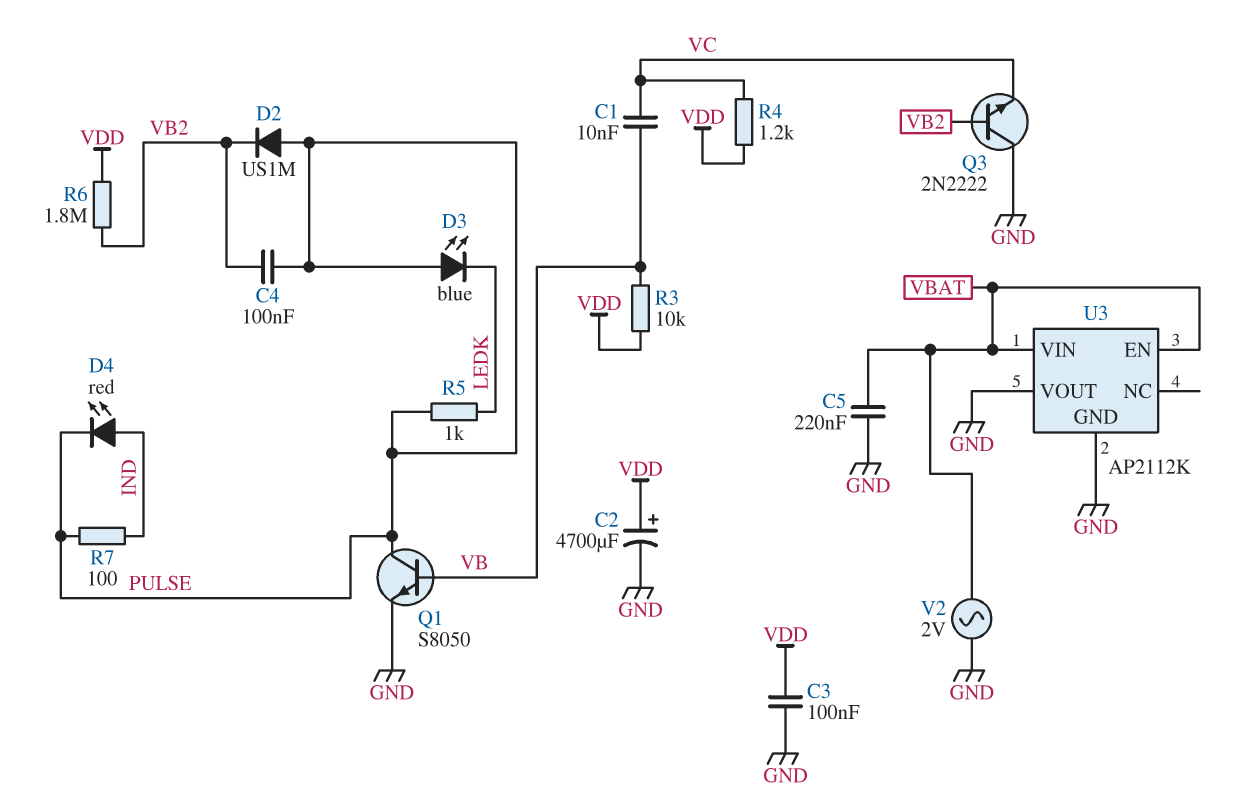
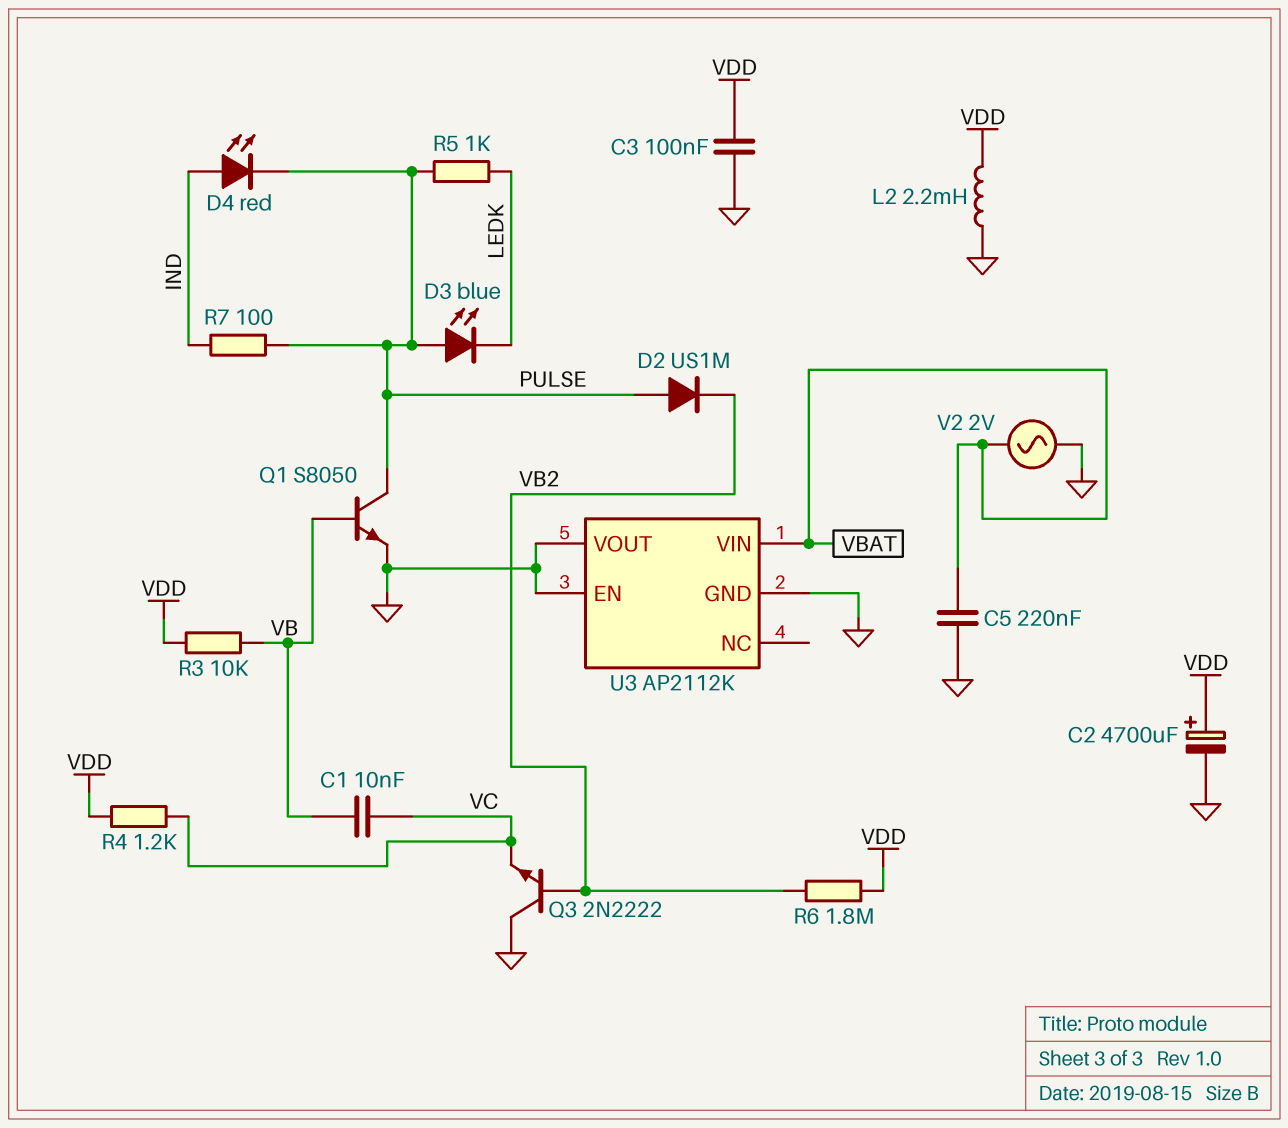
C4: 100nF (PULSE, VB2) -> none
L2: none -> 2.2mH (GND, VDD)
U3 pin EN: VBAT -> GND

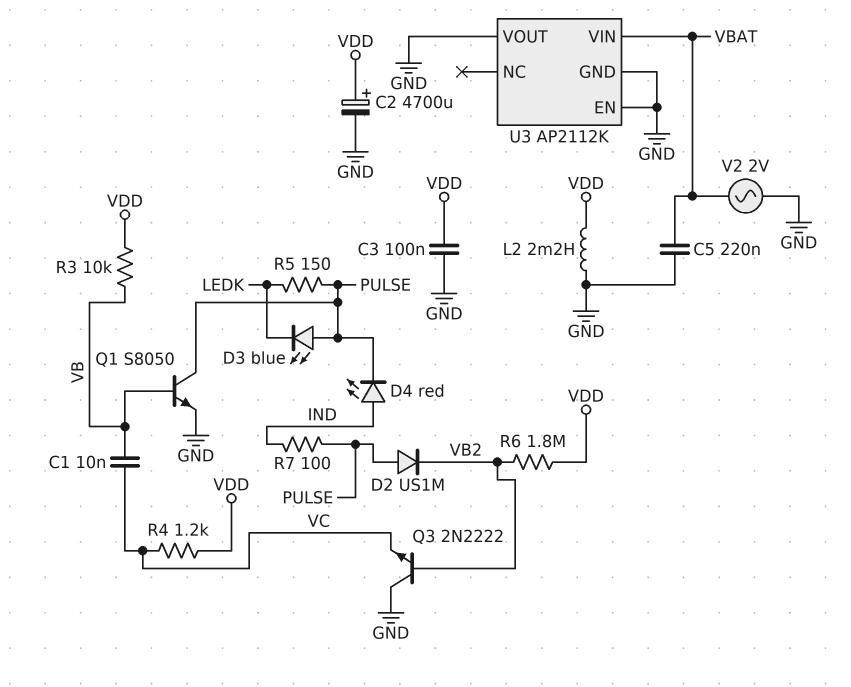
R5: 1k (LEDK, PULSE) -> 150 (LEDK, PULSE)

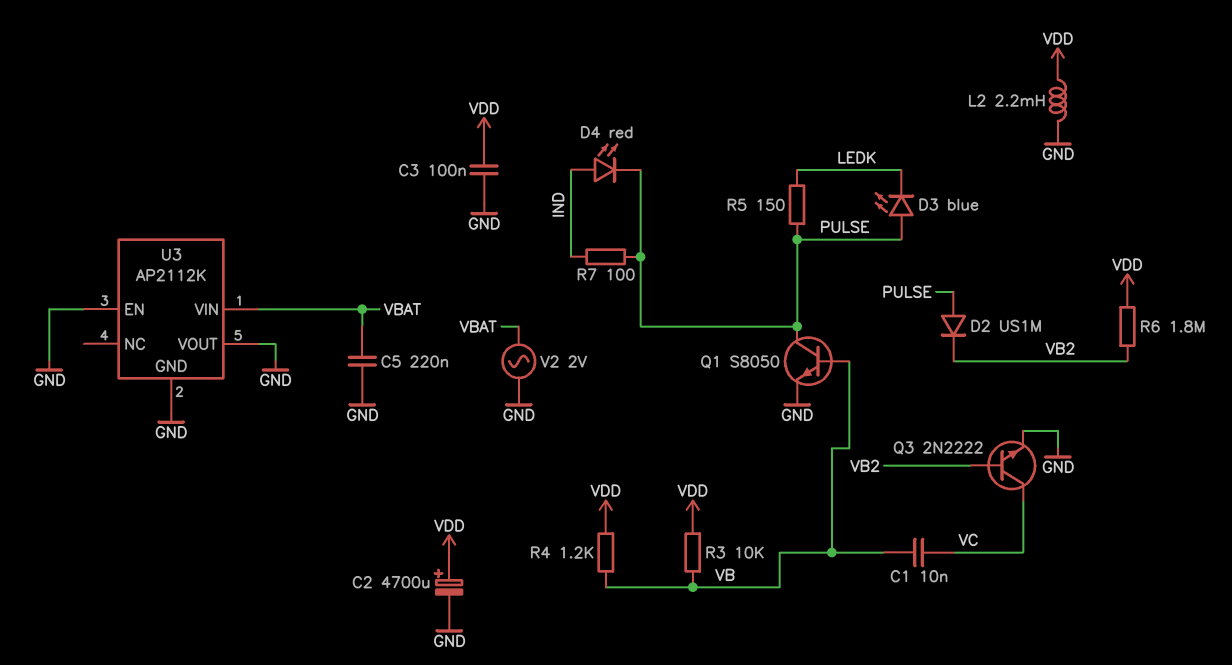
Q3: NPN 2N2222 (B VB2, C GND, E VC) -> NPN 2N2222 (B VB2, C VC, E GND)
R4: 1.2k (VC, VDD) -> 1.2k (VB, VDD)

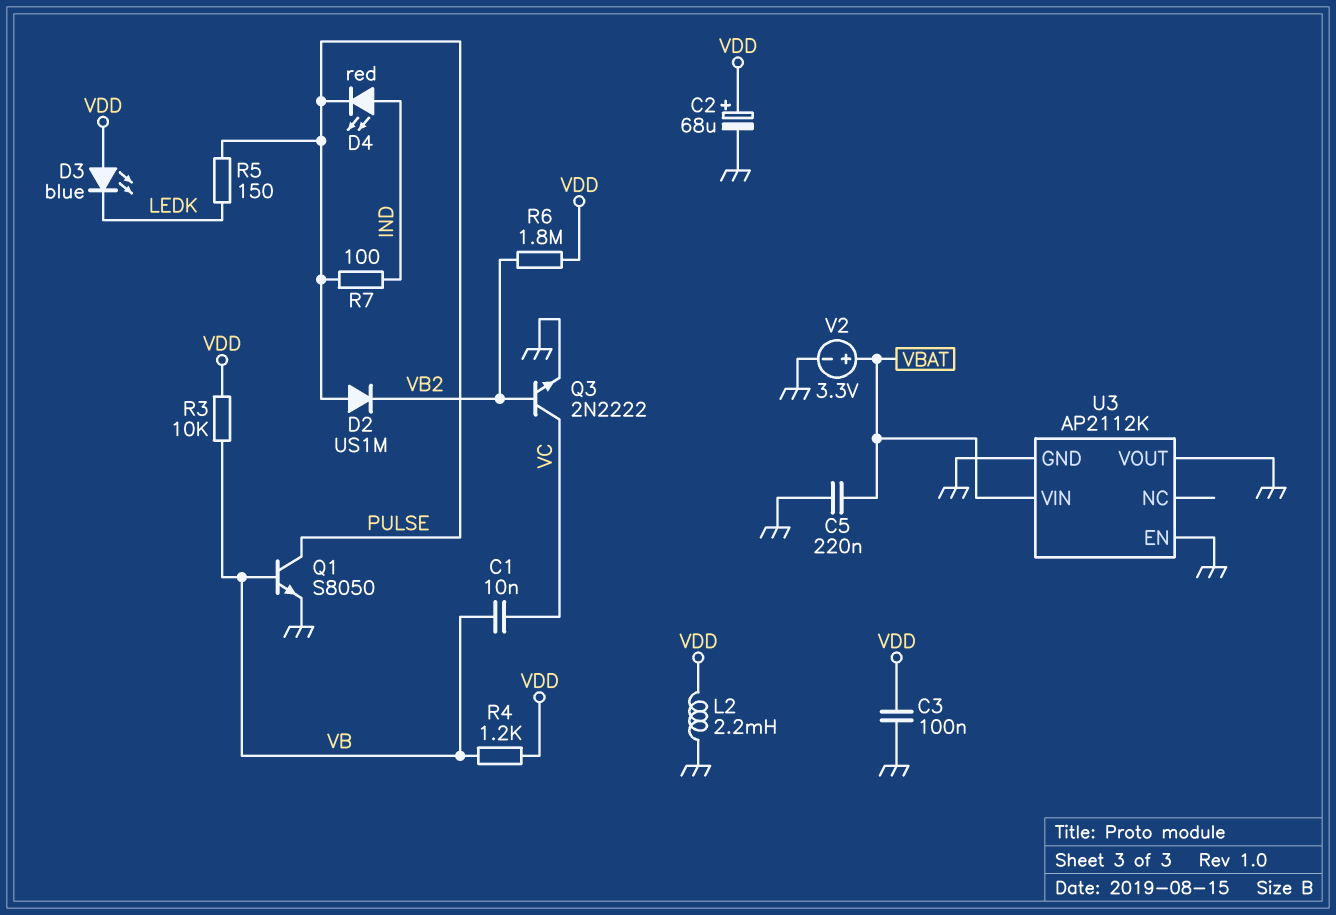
C2: 4700uF (plus VDD, minus GND) -> 68uF (plus VDD, minus GND)
D3: LED blue (A PULSE, K LEDK) -> LED blue (A VDD, K LEDK)
V2: AC 2V (GND, VBAT) -> 3.3V (plus VBAT, minus GND)

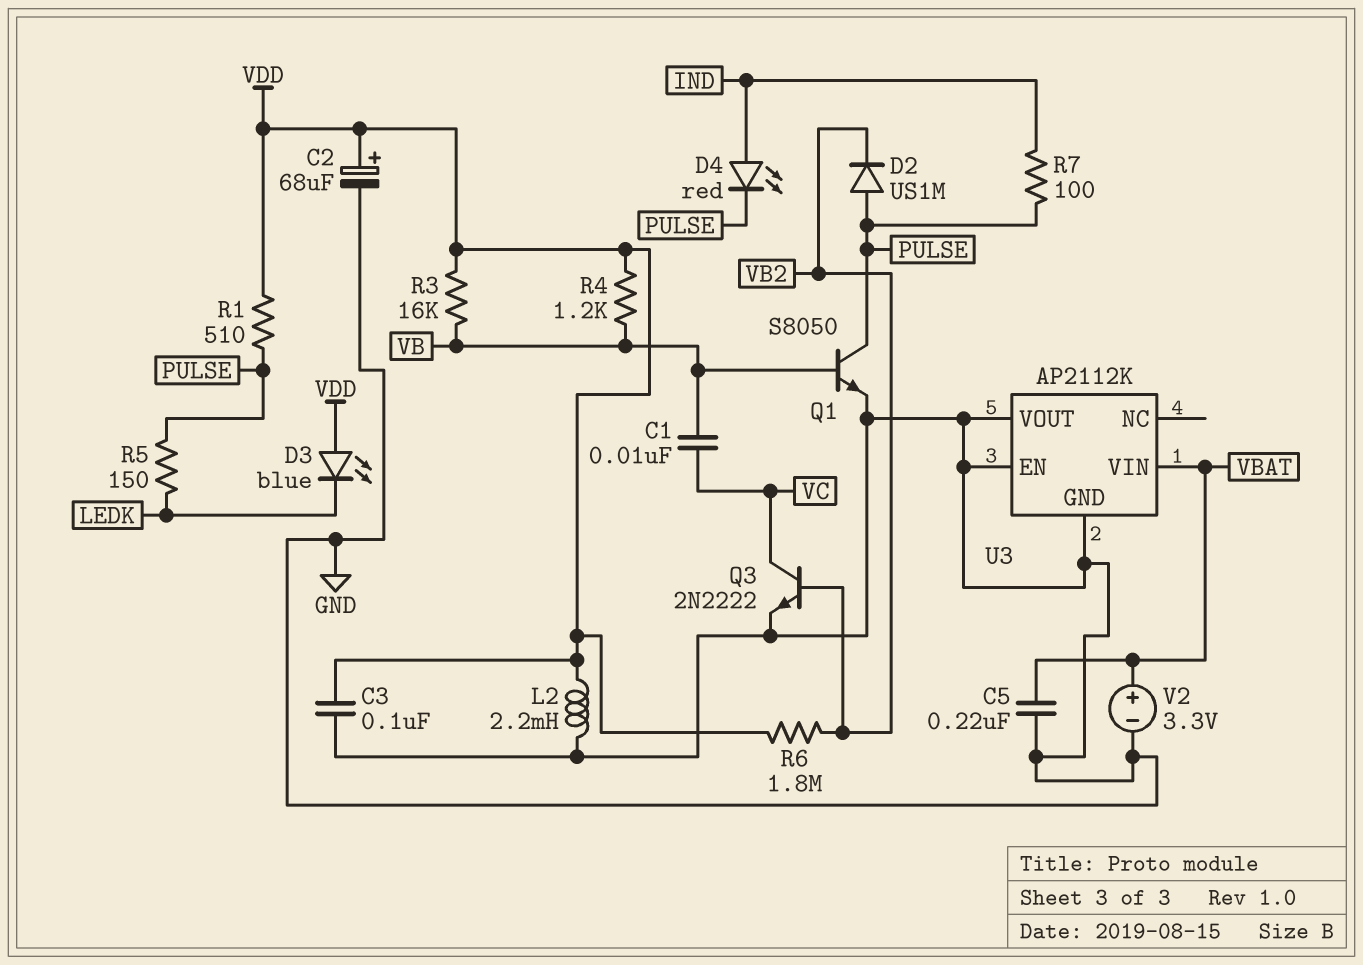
R1: none -> 510 (PULSE, VDD)
R3: 10k (VB, VDD) -> 16k (VB, VDD)

